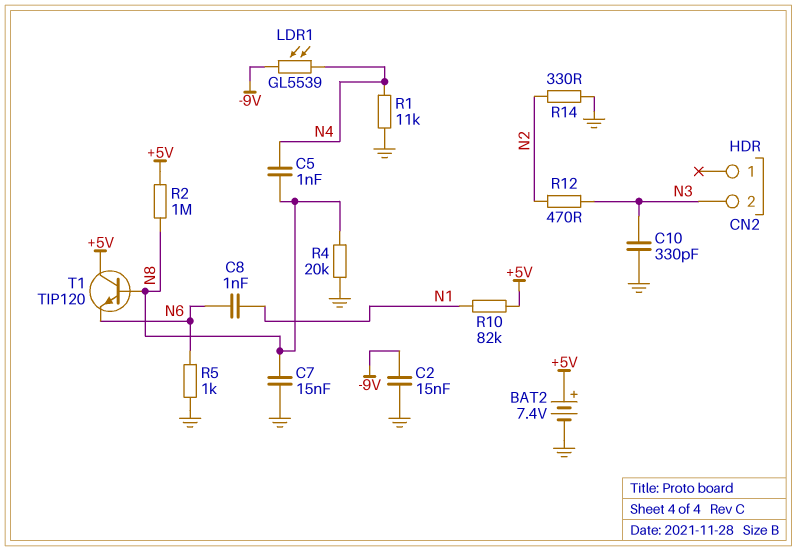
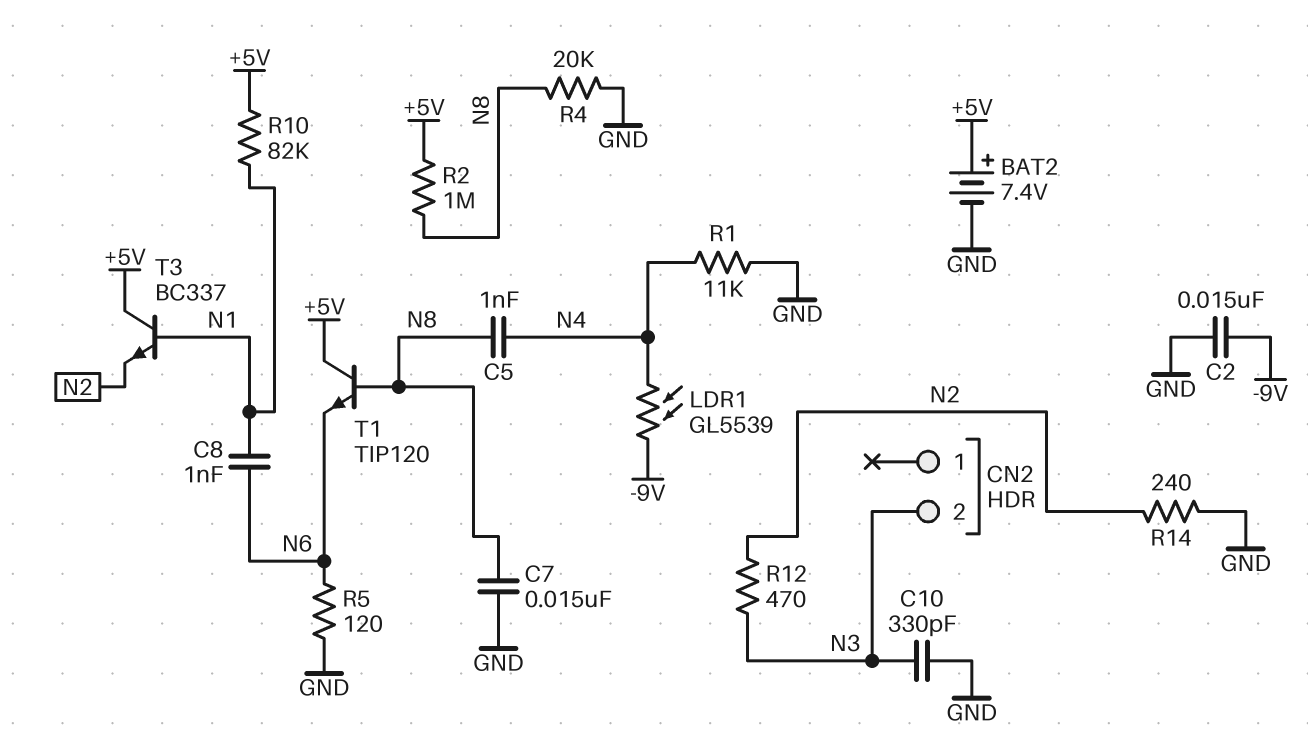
R5: 1k (GND, N6) -> 120 (GND, N6)
R14: 330 (GND, N2) -> 240 (GND, N2)
T3: none -> NPN BC337 (B N1, C +5V, E N2)

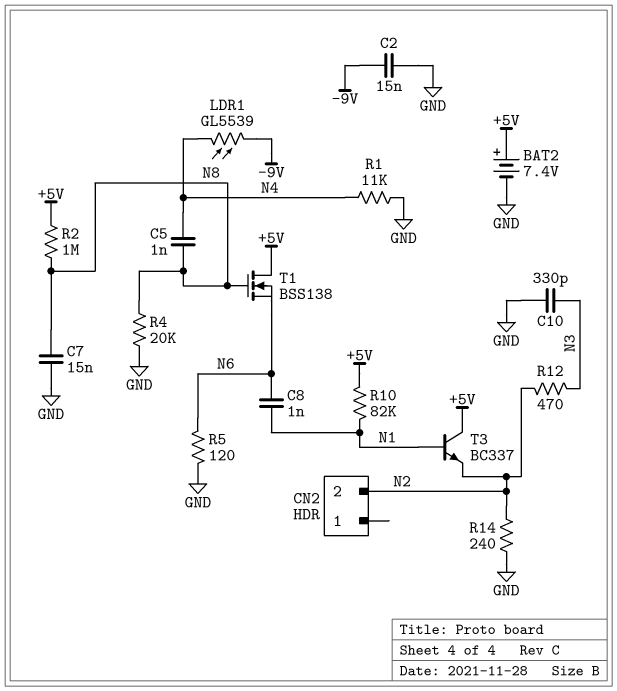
CN2 pin 2: N3 -> N2
T1: NPN TIP120 (B N8, C +5V, E N6) -> NMOS BSS138 (G N8, D +5V, S N6)

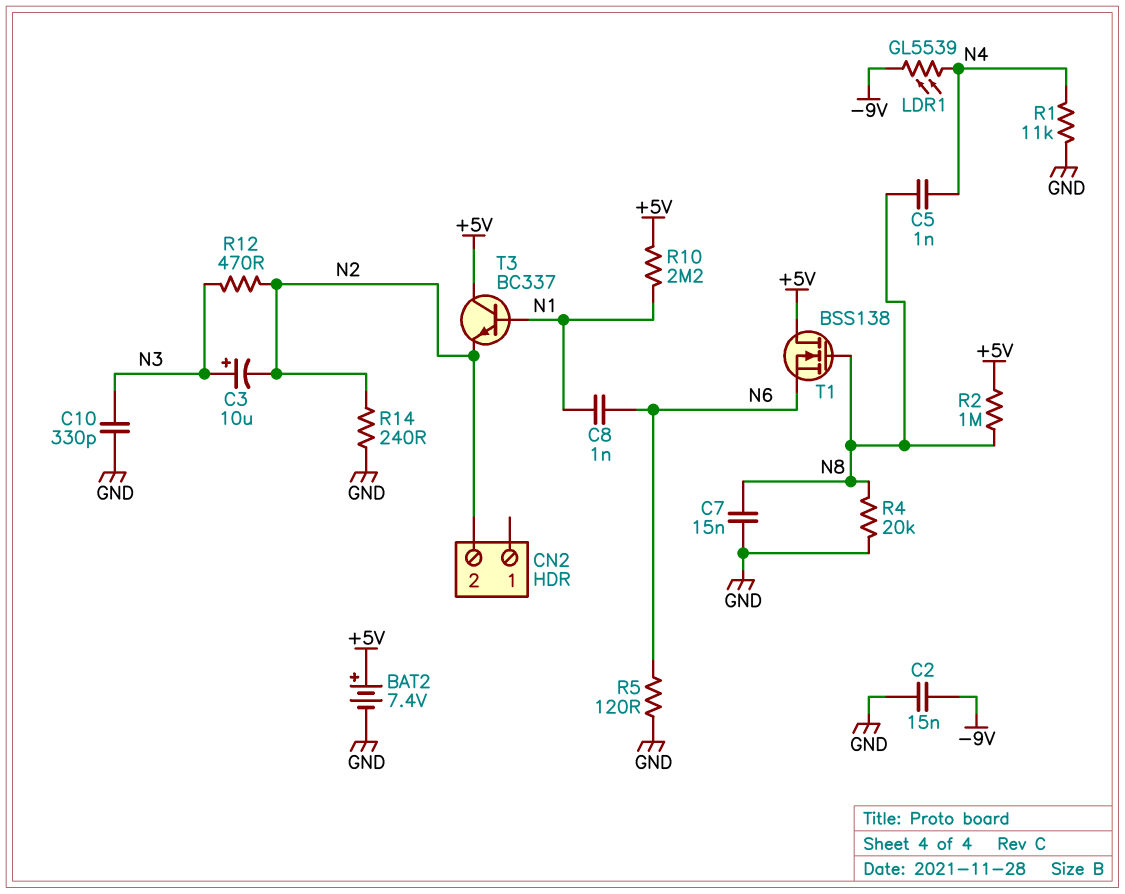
C3: none -> 10uF (plus N3, minus N2)
R10: 82k (+5V, N1) -> 2.2M (+5V, N1)

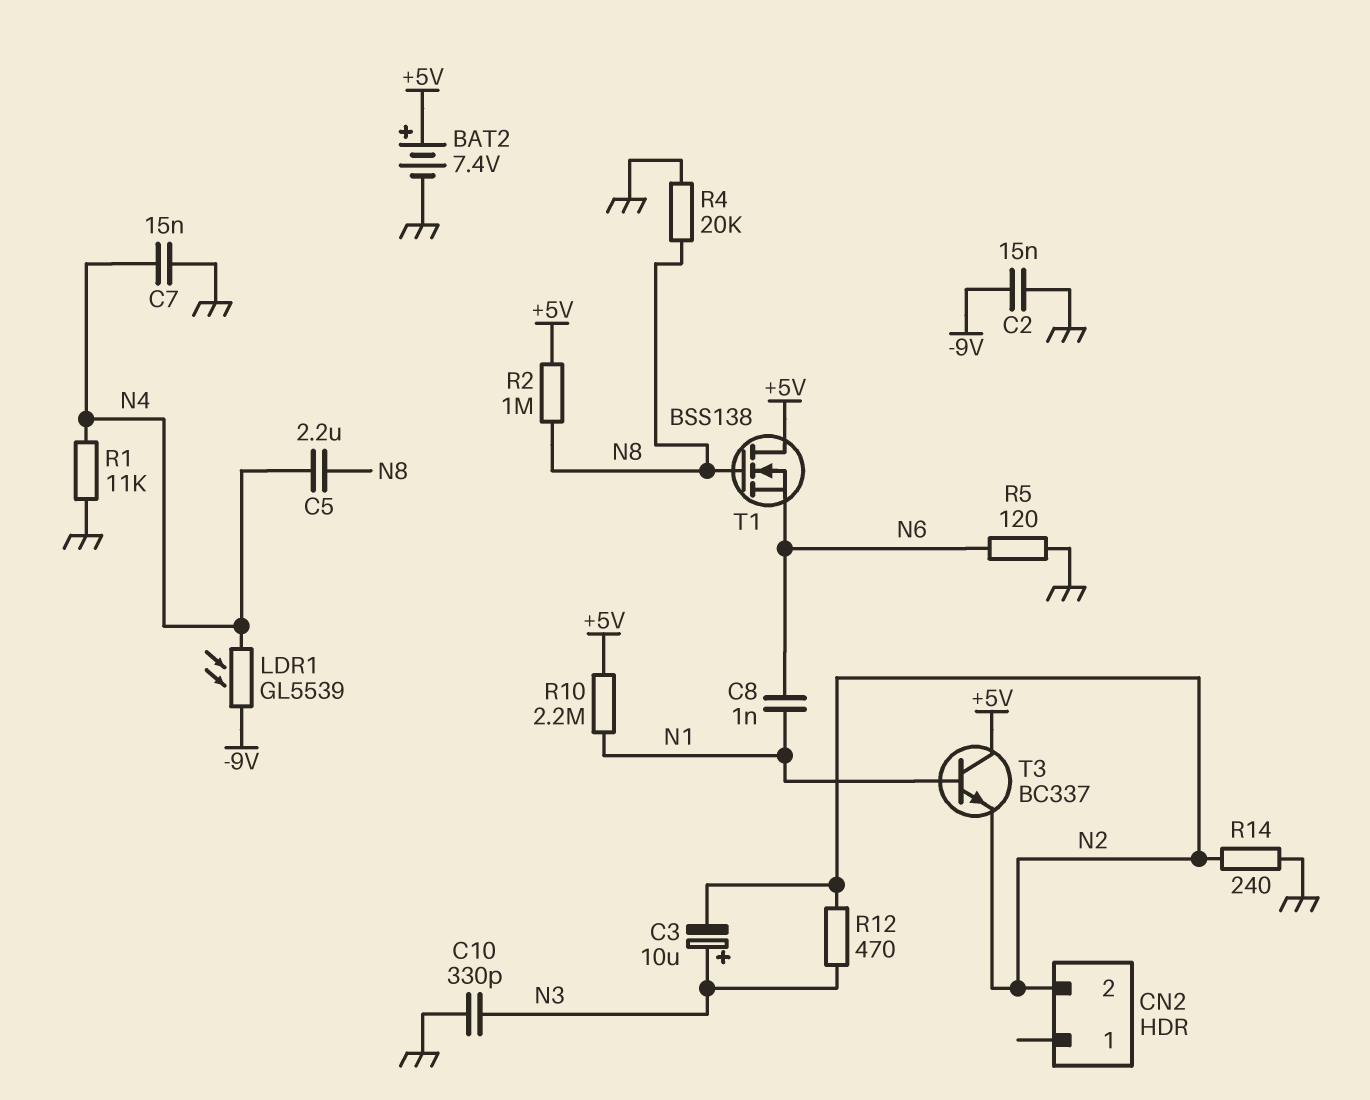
C5: 1nF (N4, N8) -> 2.2uF (N4, N8)
C7: 15nF (GND, N8) -> 15nF (GND, N4)

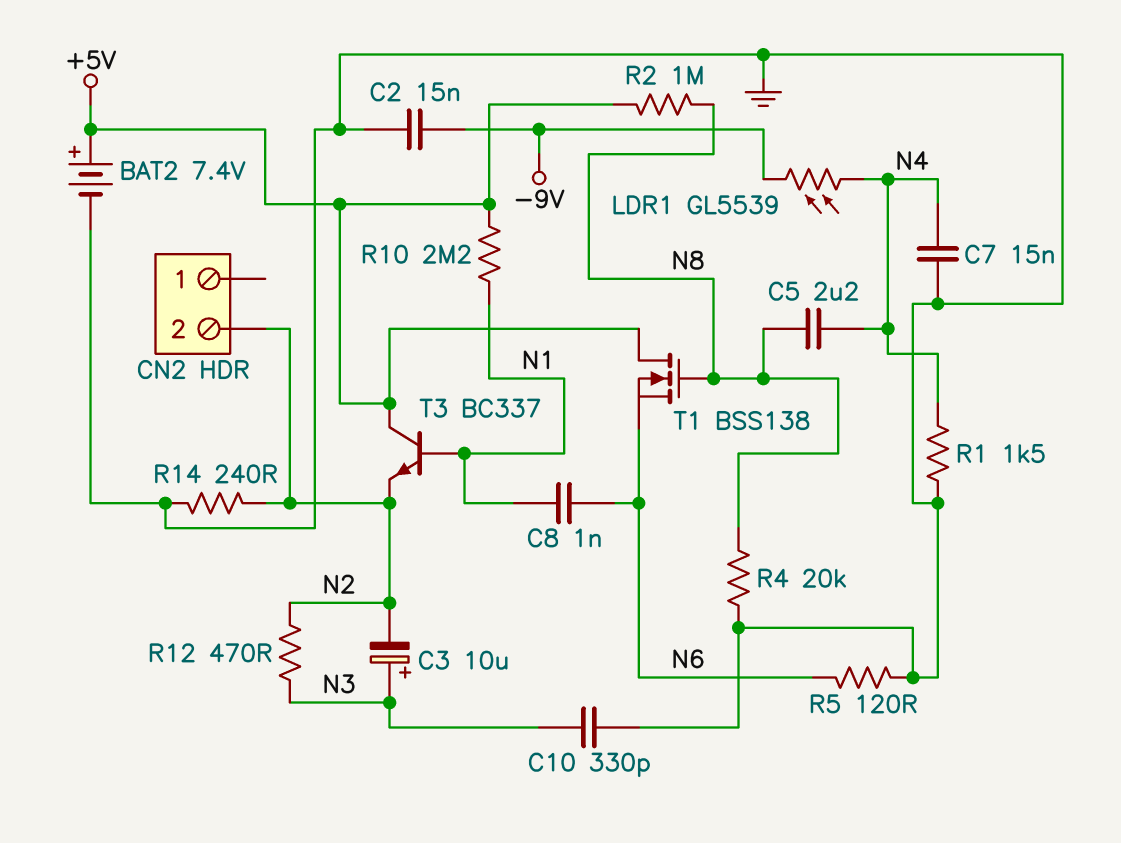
R1: 11k (GND, N4) -> 1.5k (GND, N4)

